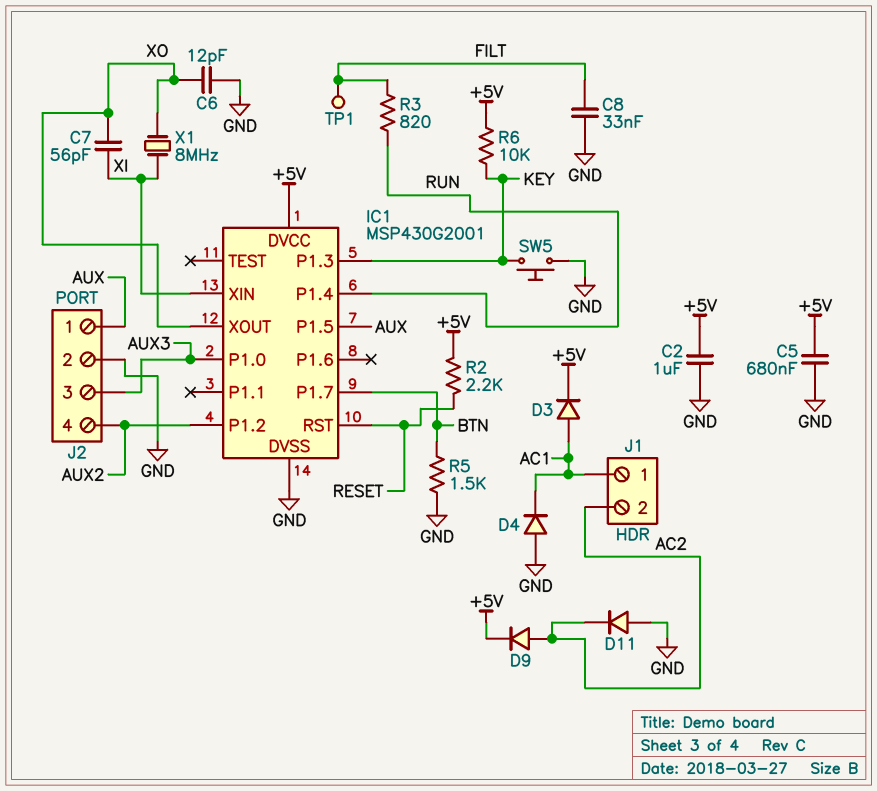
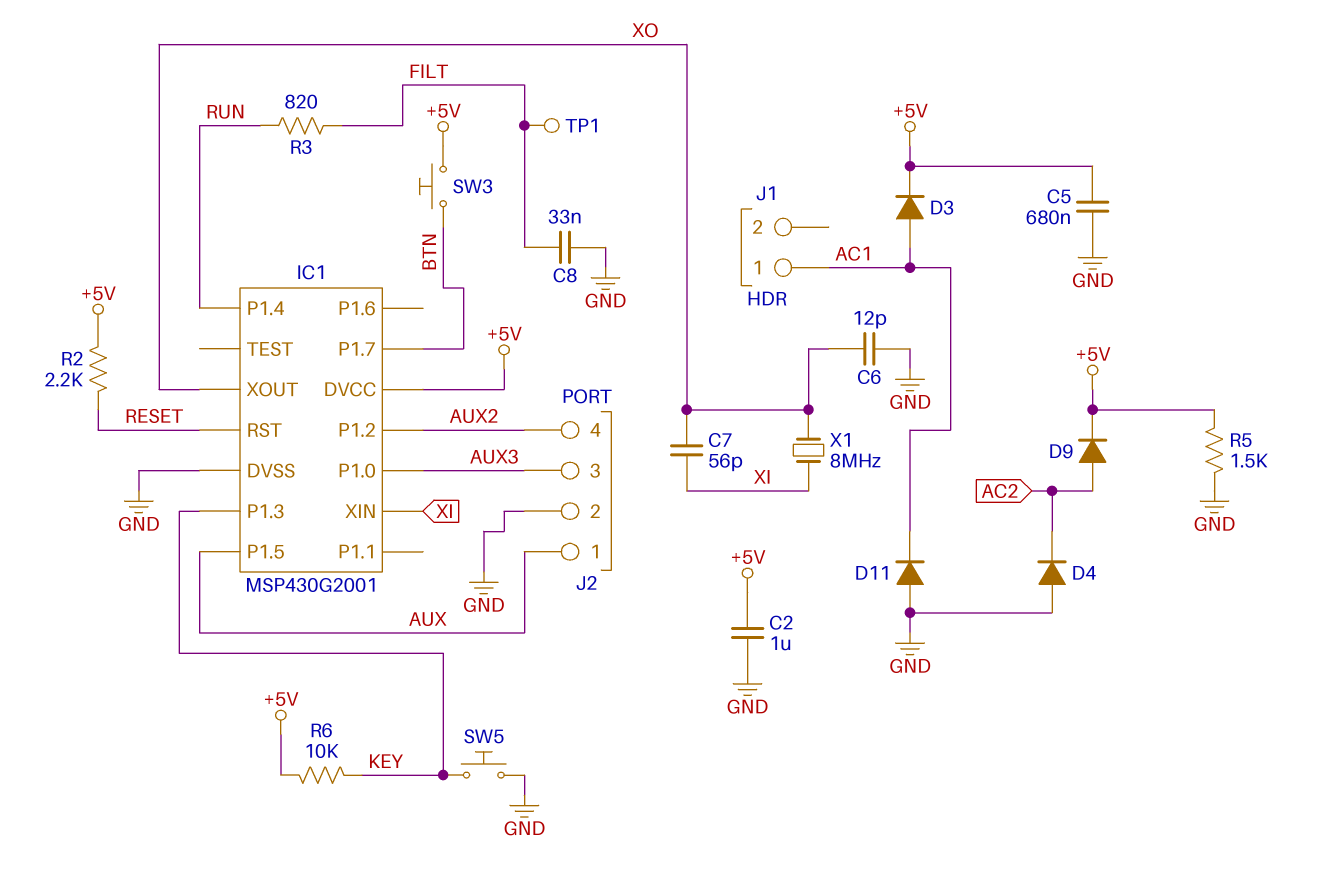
D4: diode (A GND, K AC1) -> diode (A GND, K AC2)
D11: diode (A GND, K AC2) -> diode (A GND, K AC1)
J1 pin 2: AC2 -> none
R5: 1.5k (BTN, GND) -> 1.5k (+5V, GND)
SW3: none -> button (+5V, BTN)

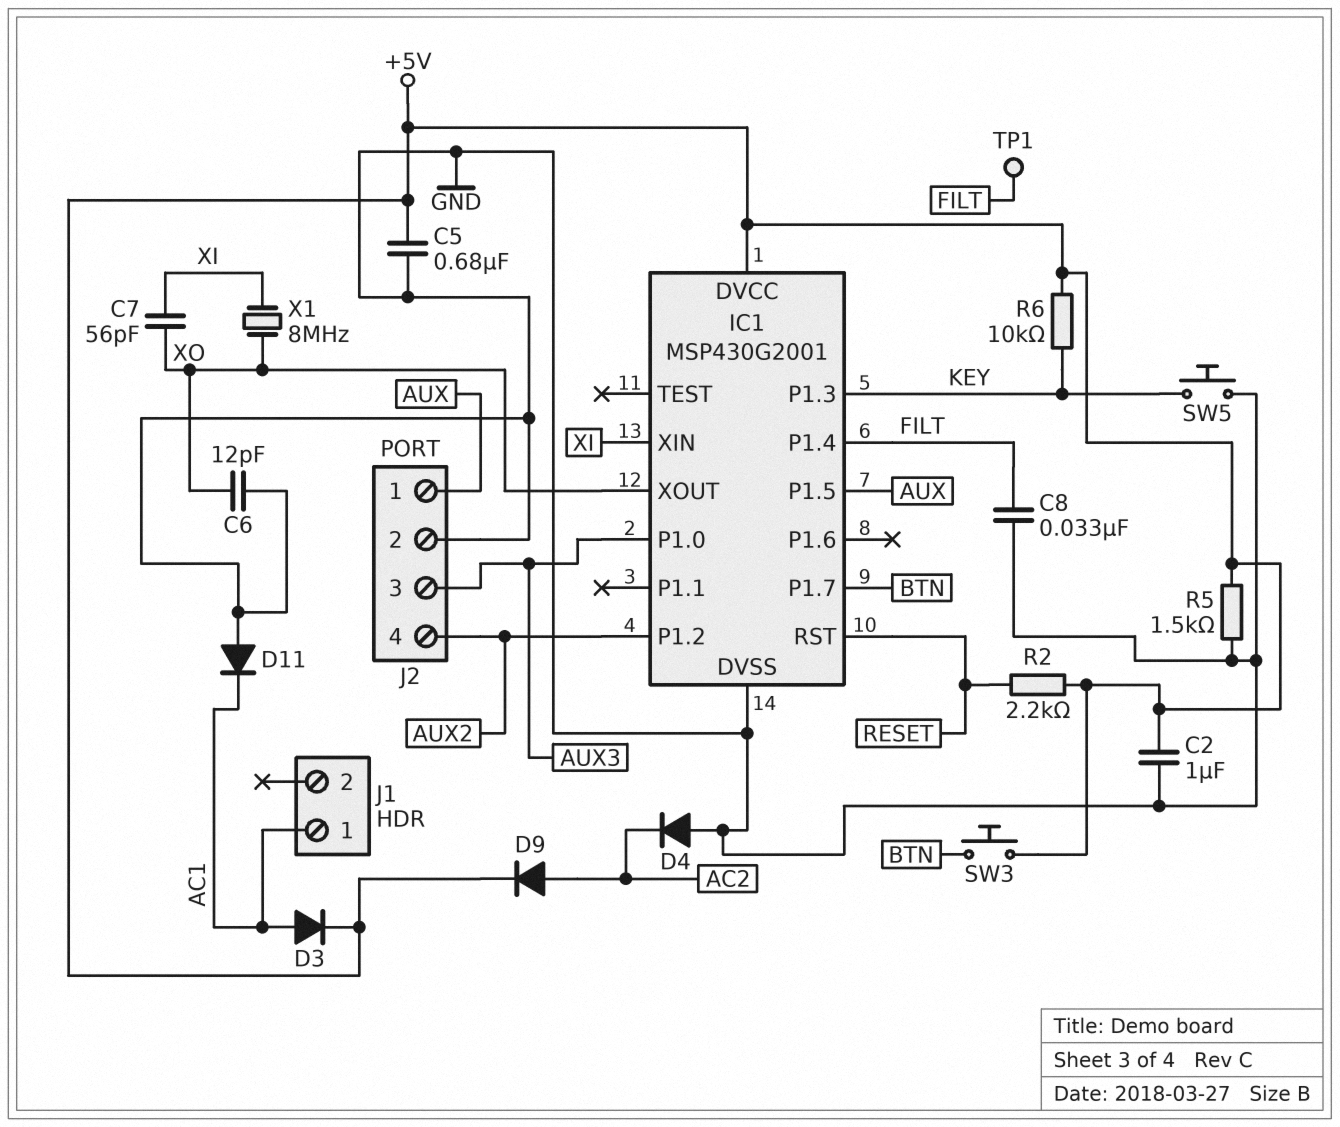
IC1 pin P1.4: RUN -> FILT
R3: 820 (FILT, RUN) -> none

